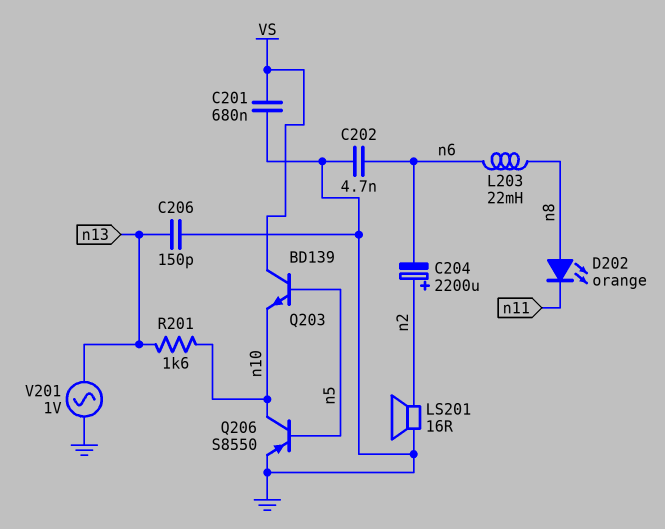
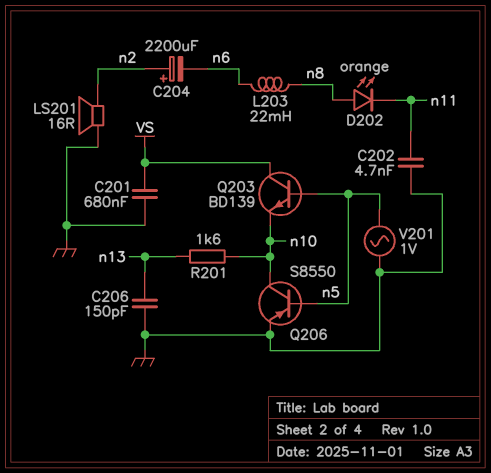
C202: 4.7nF (GND, n6) -> 4.7nF (GND, n11)
V201: AC 1V (GND, n13) -> AC 1V (GND, n5)

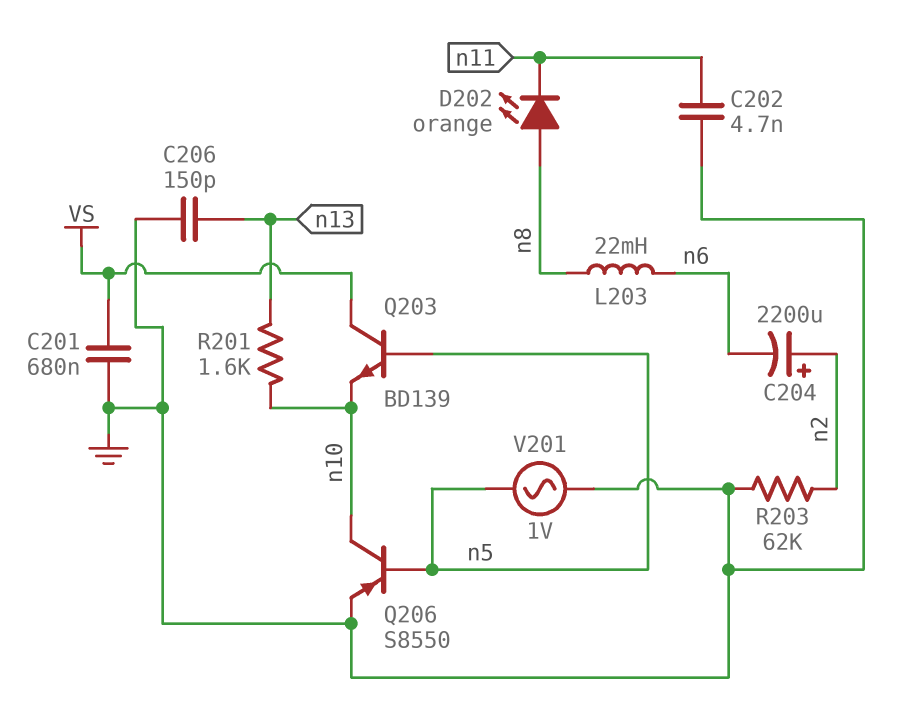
LS201: speaker 16R (GND, n2) -> none
R203: none -> 62k (GND, n2)

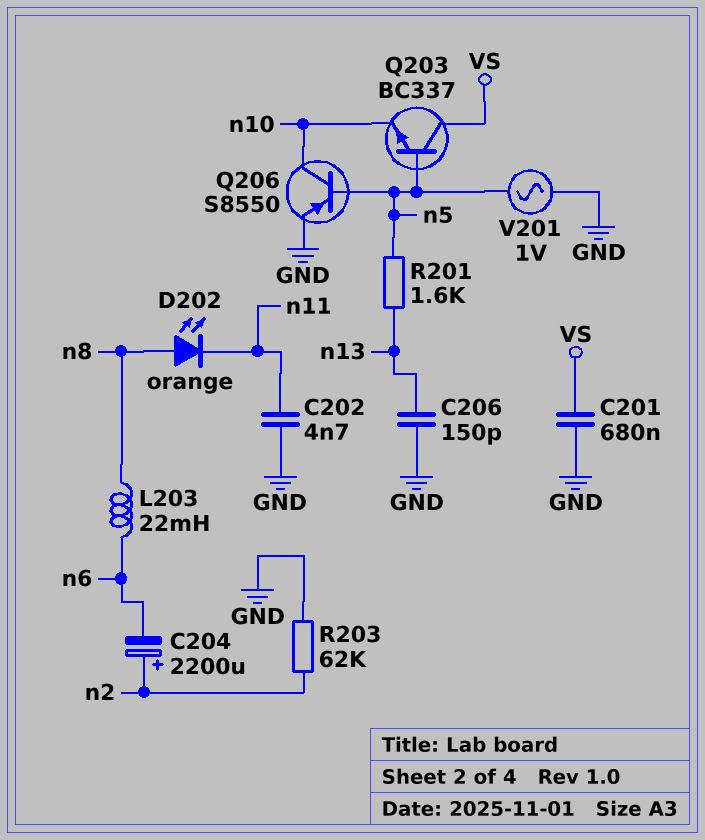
Q203: NPN BD139 (B n5, C VS, E n10) -> NPN BC337 (B n5, C VS, E n10)
R201: 1.6k (n10, n13) -> 1.6k (n5, n13)

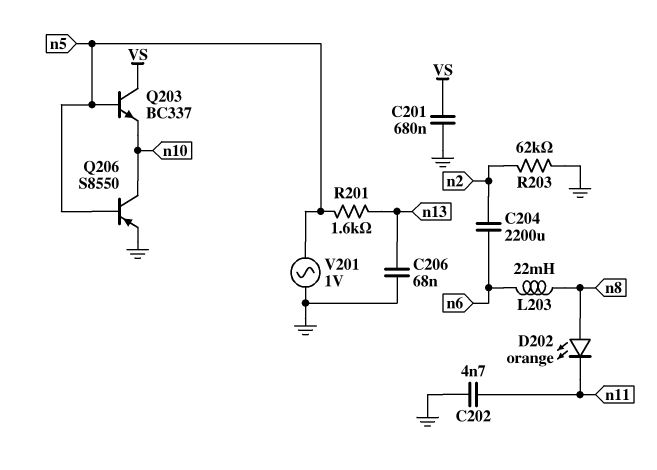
C204: 2200uF (plus n2, minus n6) -> 2200uF (n2, n6)
C206: 150pF (GND, n13) -> 68nF (GND, n13)

